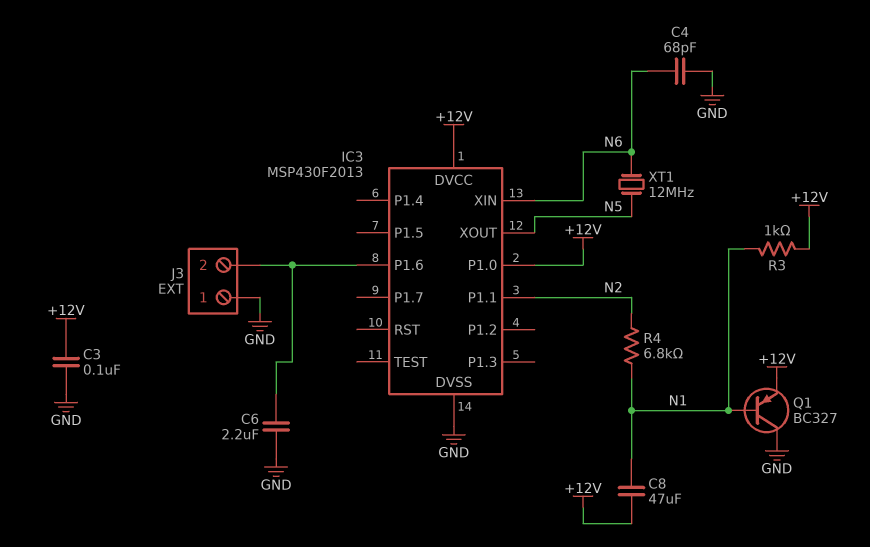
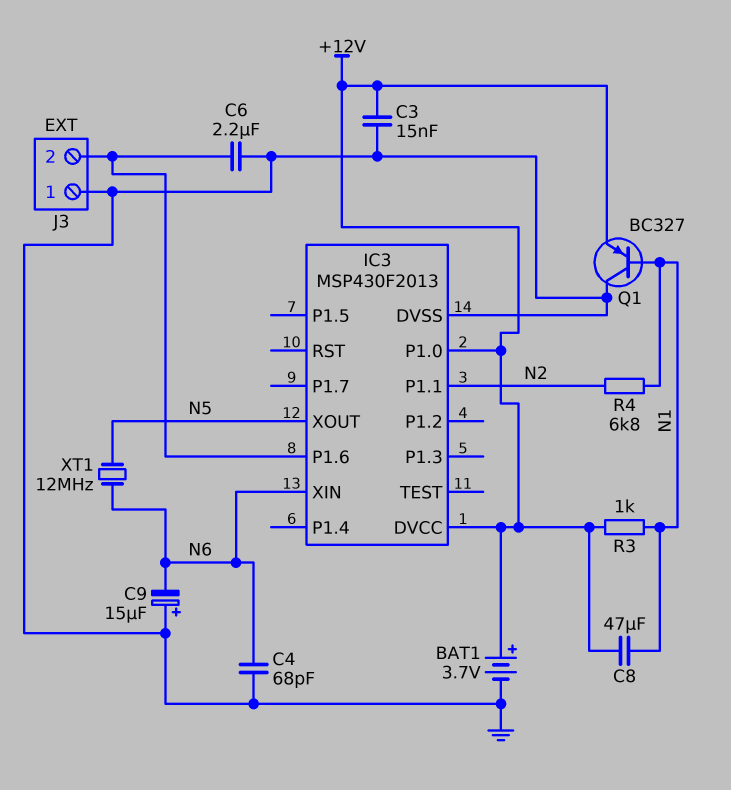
BAT1: none -> 3.7V (plus +12V, minus GND)
C3: 100nF (+12V, GND) -> 15nF (+12V, GND)
C9: none -> 15uF (plus GND, minus N6)

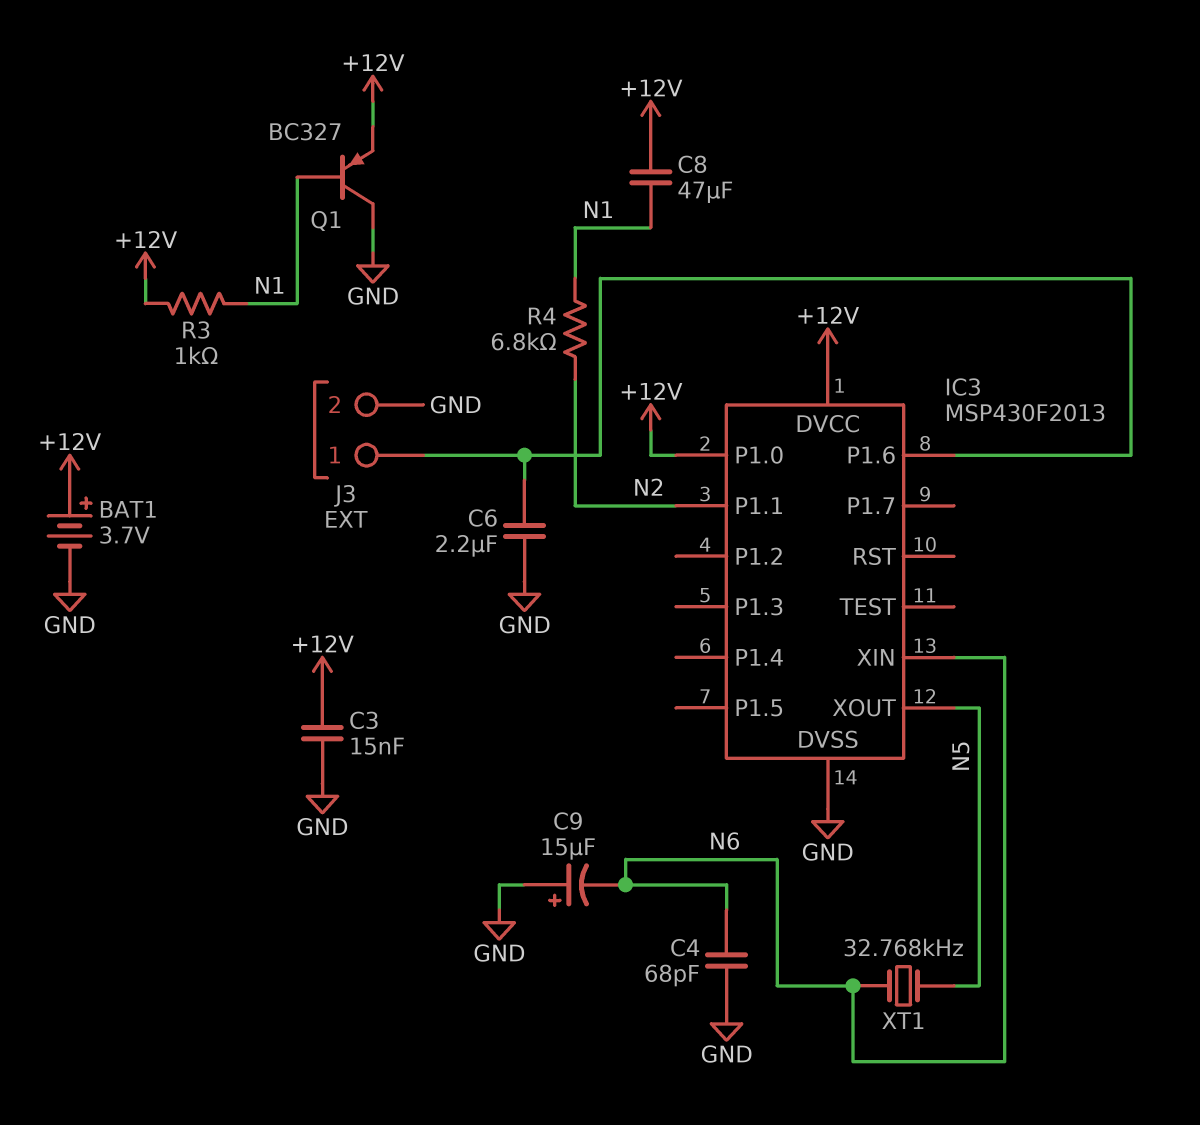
J3 pin 1: GND -> IC3/P1.6
J3 pin 2: IC3/P1.6 -> GND
XT1: 12MHz (N5, N6) -> 32.768kHz (N5, N6)

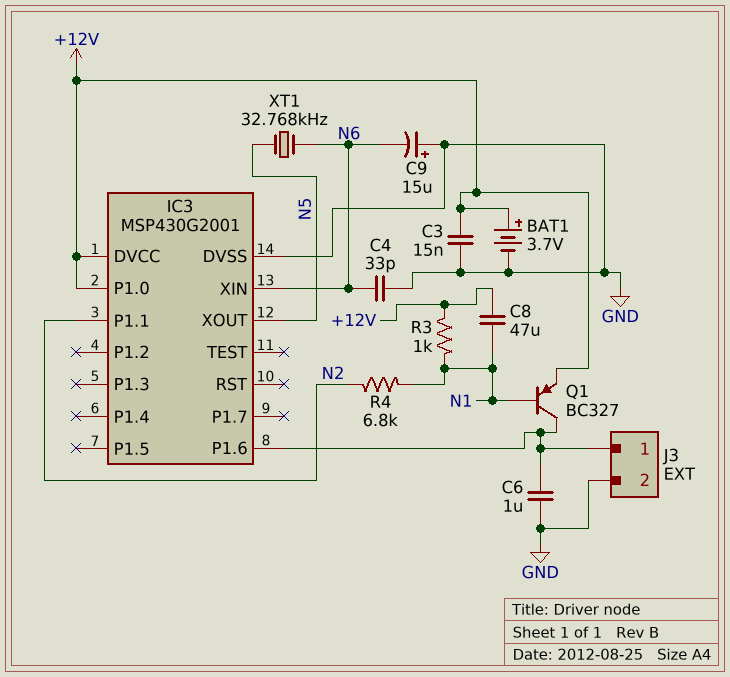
C4: 68pF (GND, N6) -> 33pF (GND, N6)
C6: 2.2uF (GND, IC3/P1.6) -> 1uF (GND, IC3/P1.6)
IC3: MSP430F2013 -> MSP430G2001
Q1: PNP BC327 (B N1, C GND, E +12V) -> PNP BC327 (B N1, C IC3/P1.6, E +12V)

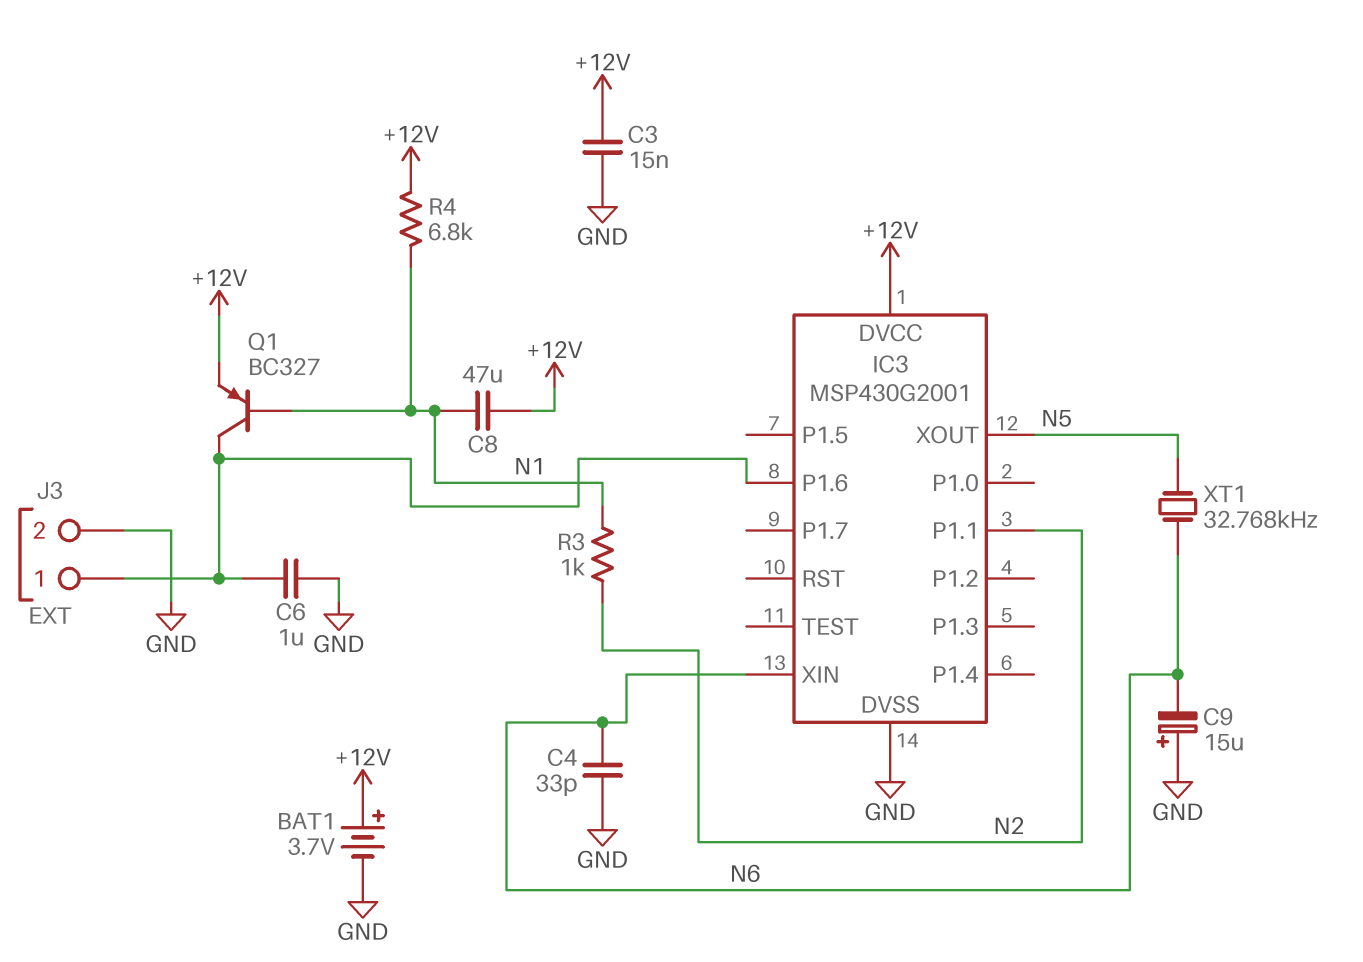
IC3 pin P1.0: +12V -> none
R3: 1k (+12V, N1) -> 1k (N1, N2)
R4: 6.8k (N1, N2) -> 6.8k (+12V, N1)

